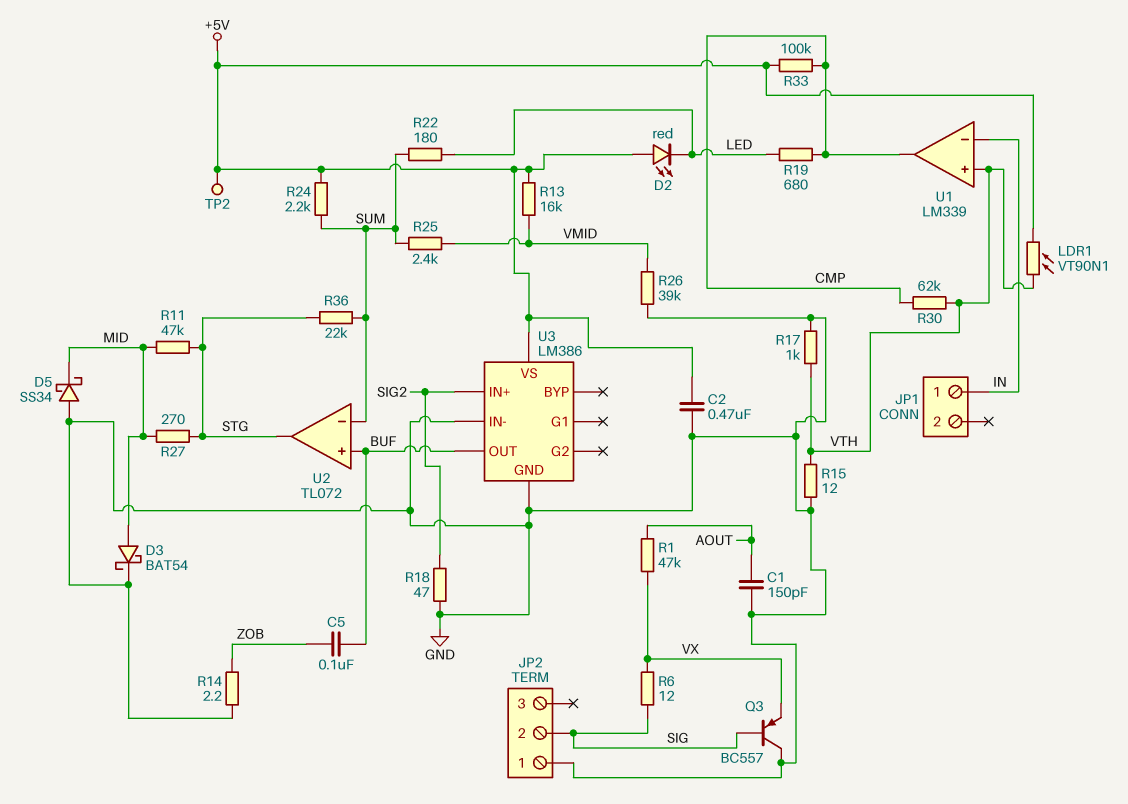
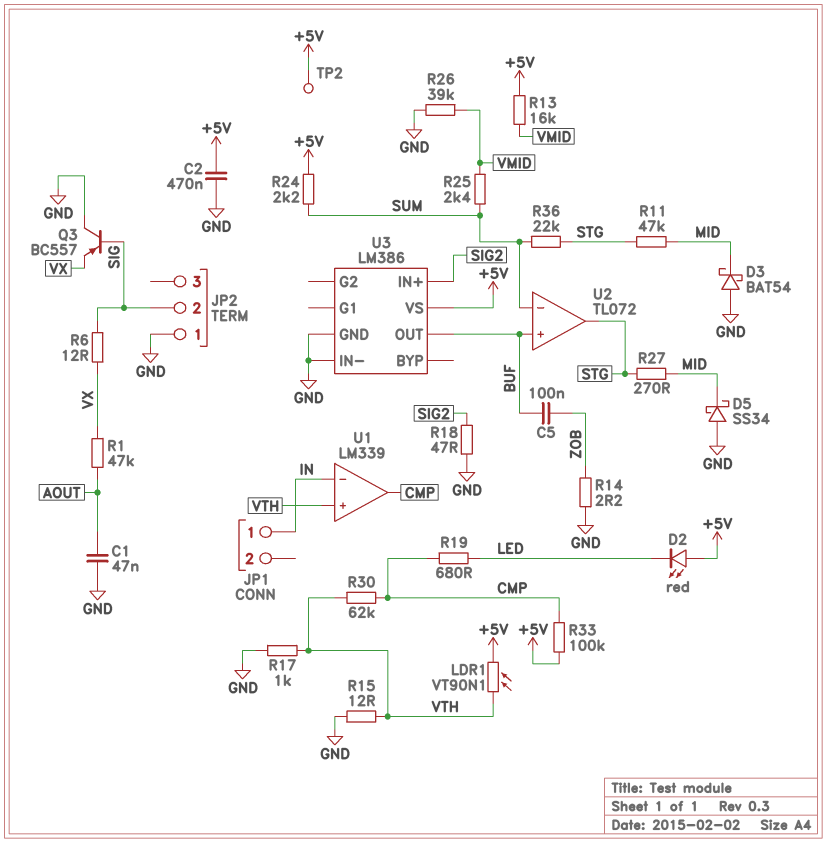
C1: 150pF (AOUT, GND) -> 47nF (AOUT, GND)
D3: schottky BAT54 (A MID, K GND) -> schottky BAT54 (A GND, K MID)
R22: 180 (LED, SUM) -> none

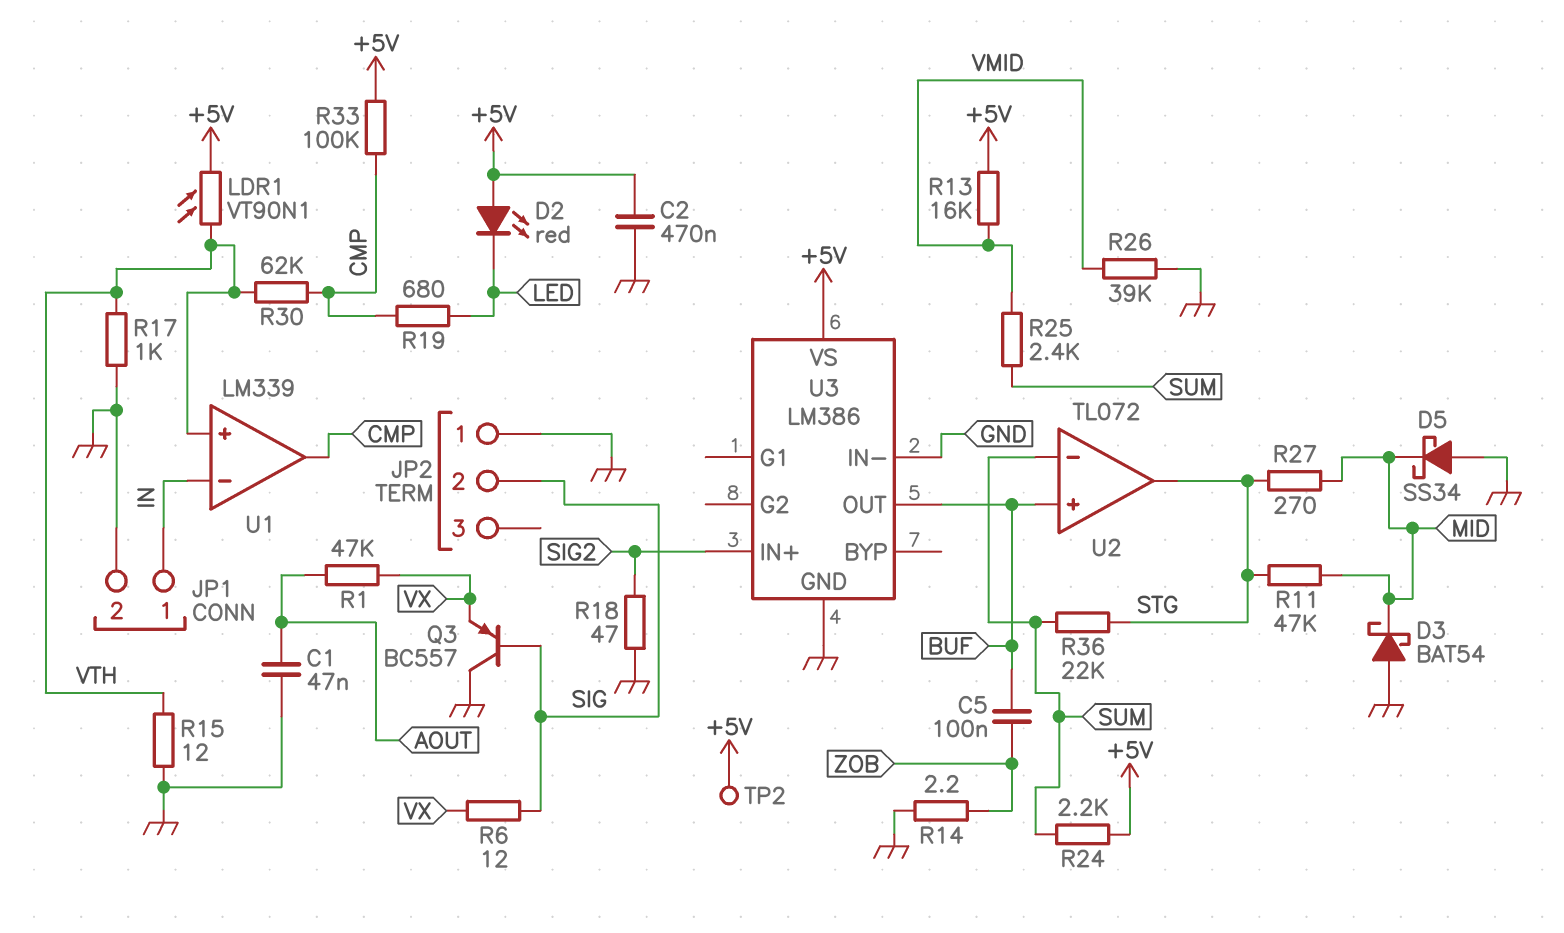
JP1 pin 2: none -> GND

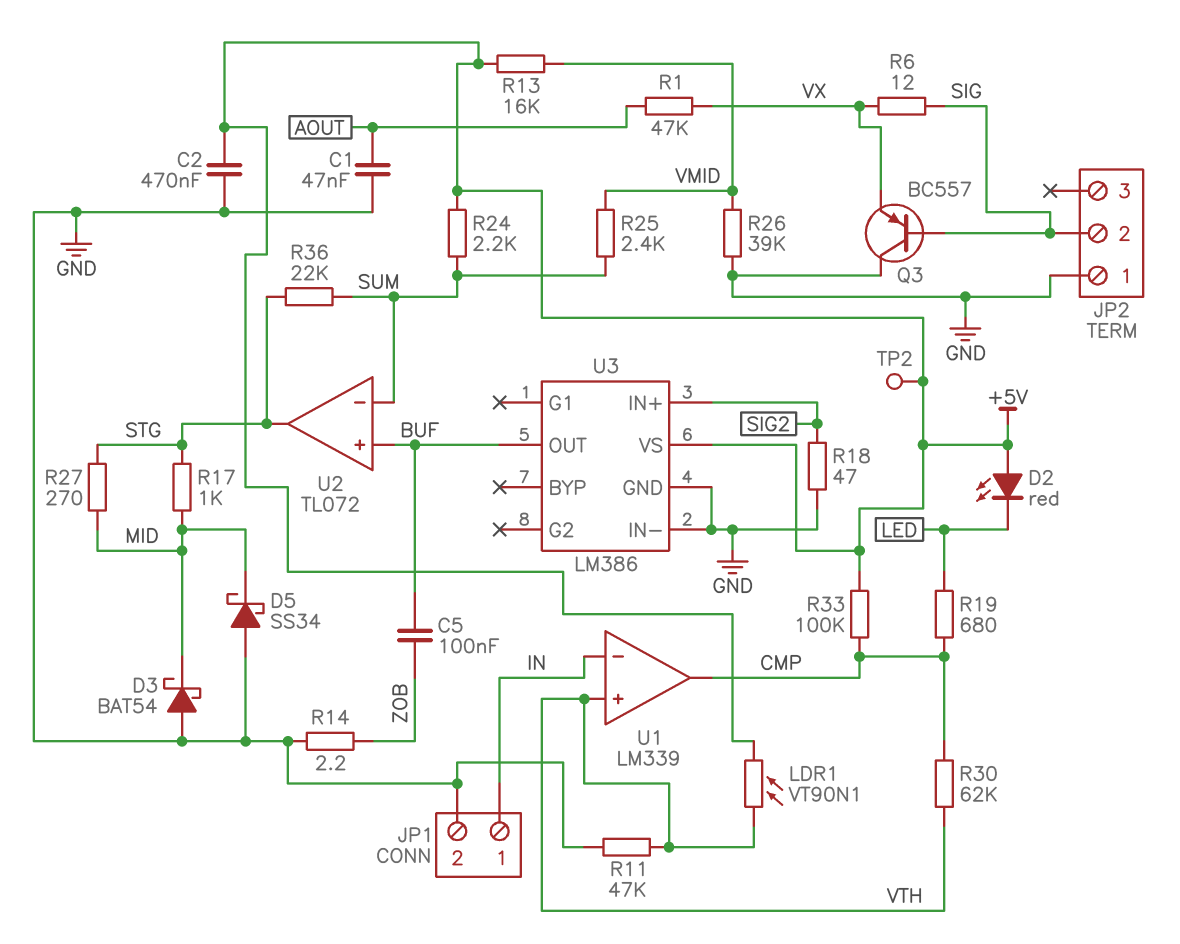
R11: 47k (MID, STG) -> 47k (GND, VTH)
R15: 12 (GND, VTH) -> none
R17: 1k (GND, VTH) -> 1k (MID, STG)

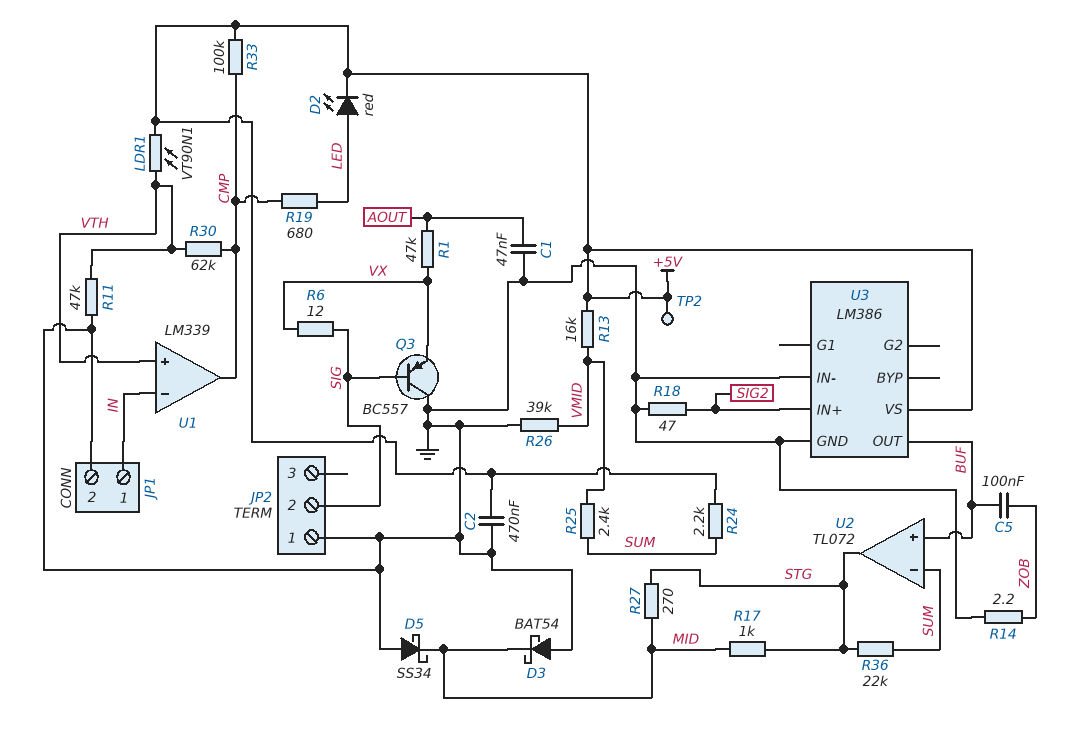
D2: LED red (A +5V, K LED) -> LED red (A LED, K +5V)

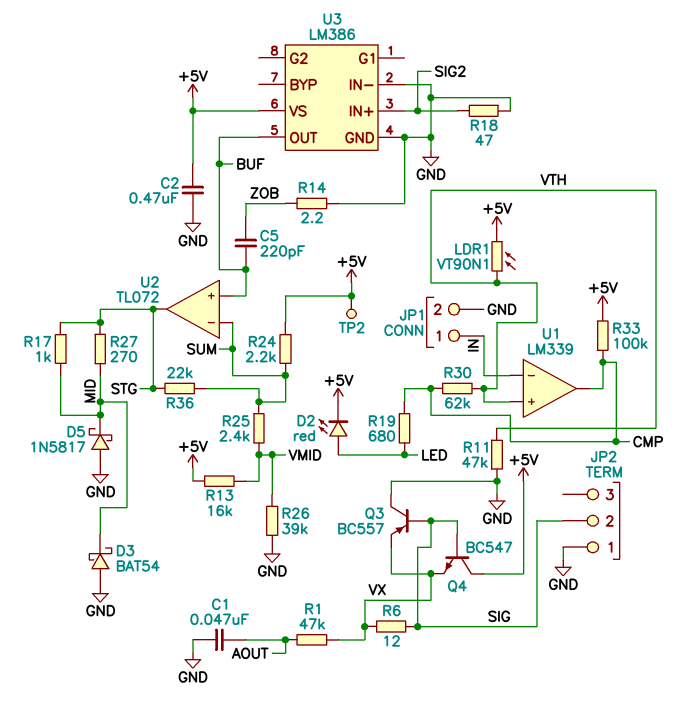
C5: 100nF (BUF, ZOB) -> 220pF (BUF, ZOB)
D5: schottky SS34 (A GND, K MID) -> schottky 1N5817 (A GND, K MID)
Q4: none -> NPN BC547 (B SIG, C +5V, E VX)

